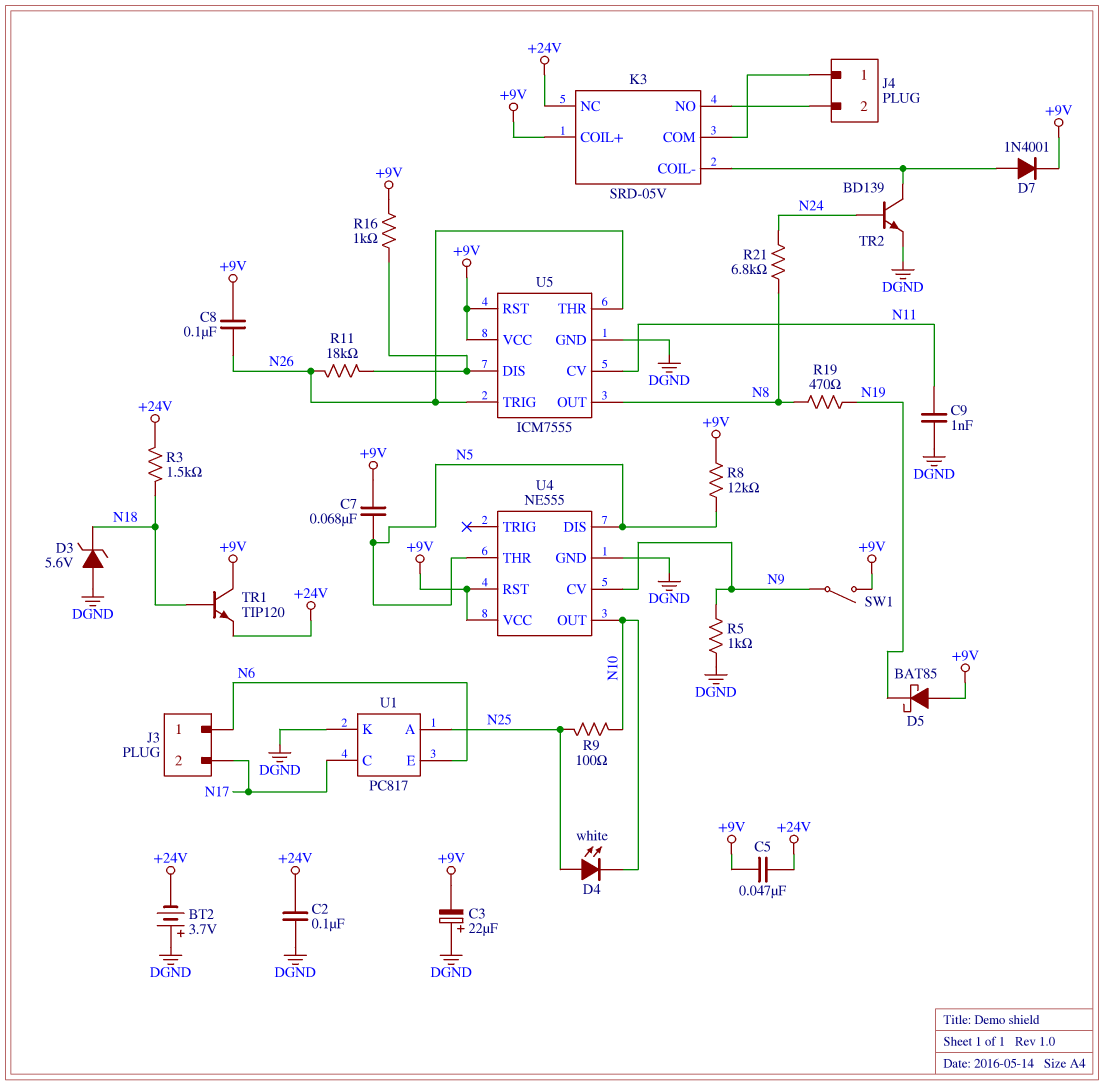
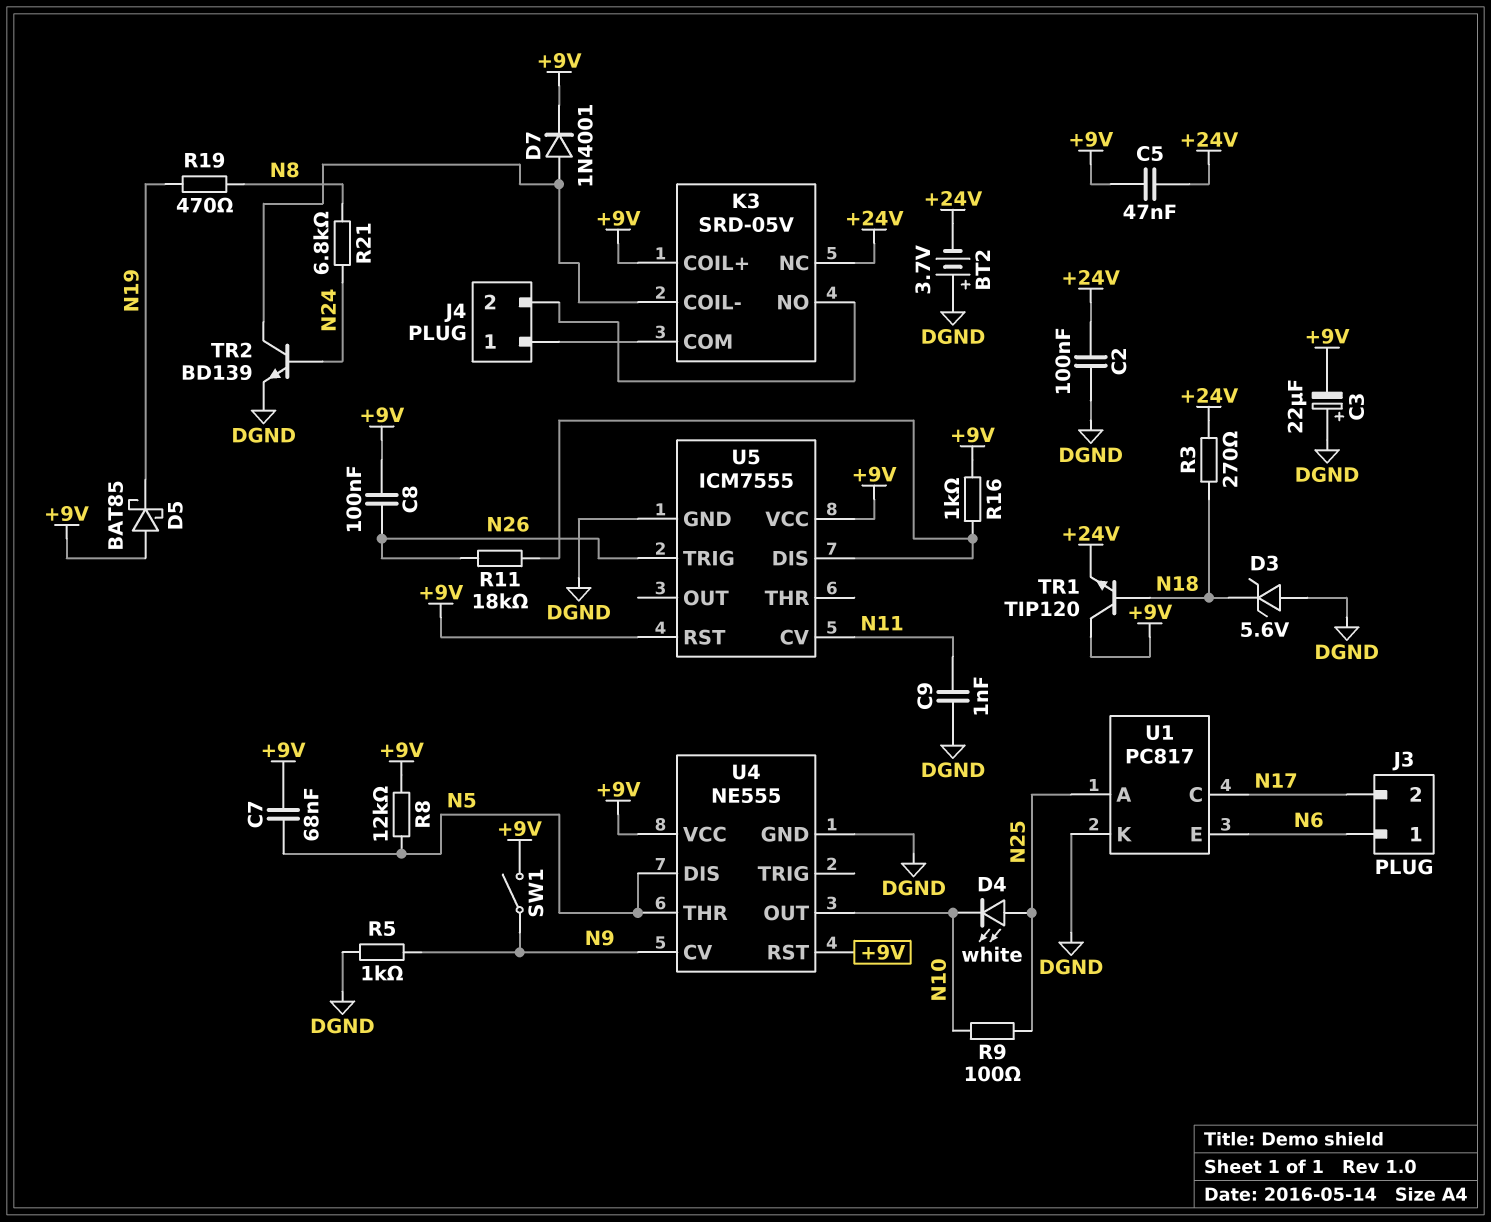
R3: 1.5k (+24V, N18) -> 270 (+24V, N18)
U5 pin OUT: N8 -> none
U5 pin THR: N26 -> none

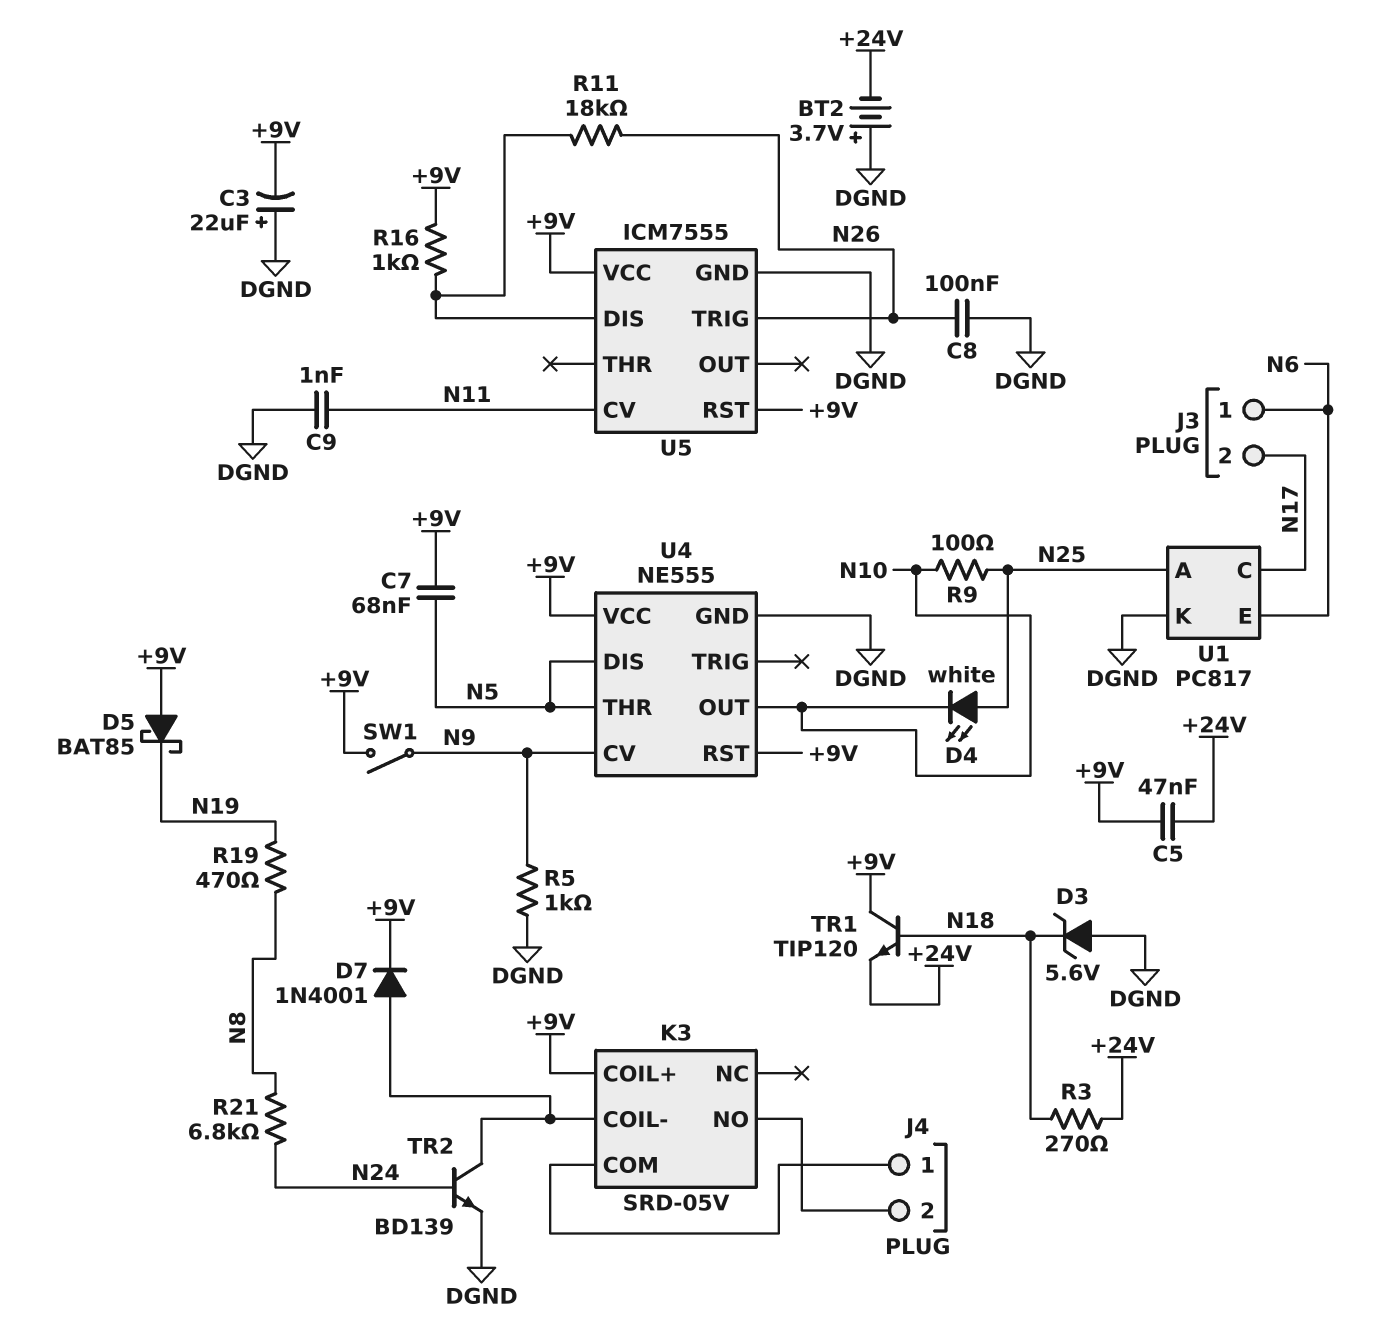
C2: 100nF (+24V, DGND) -> none
C8: 100nF (+9V, N26) -> 100nF (DGND, N26)
K3 pin NC: +24V -> none
R8: 12k (+9V, N5) -> none

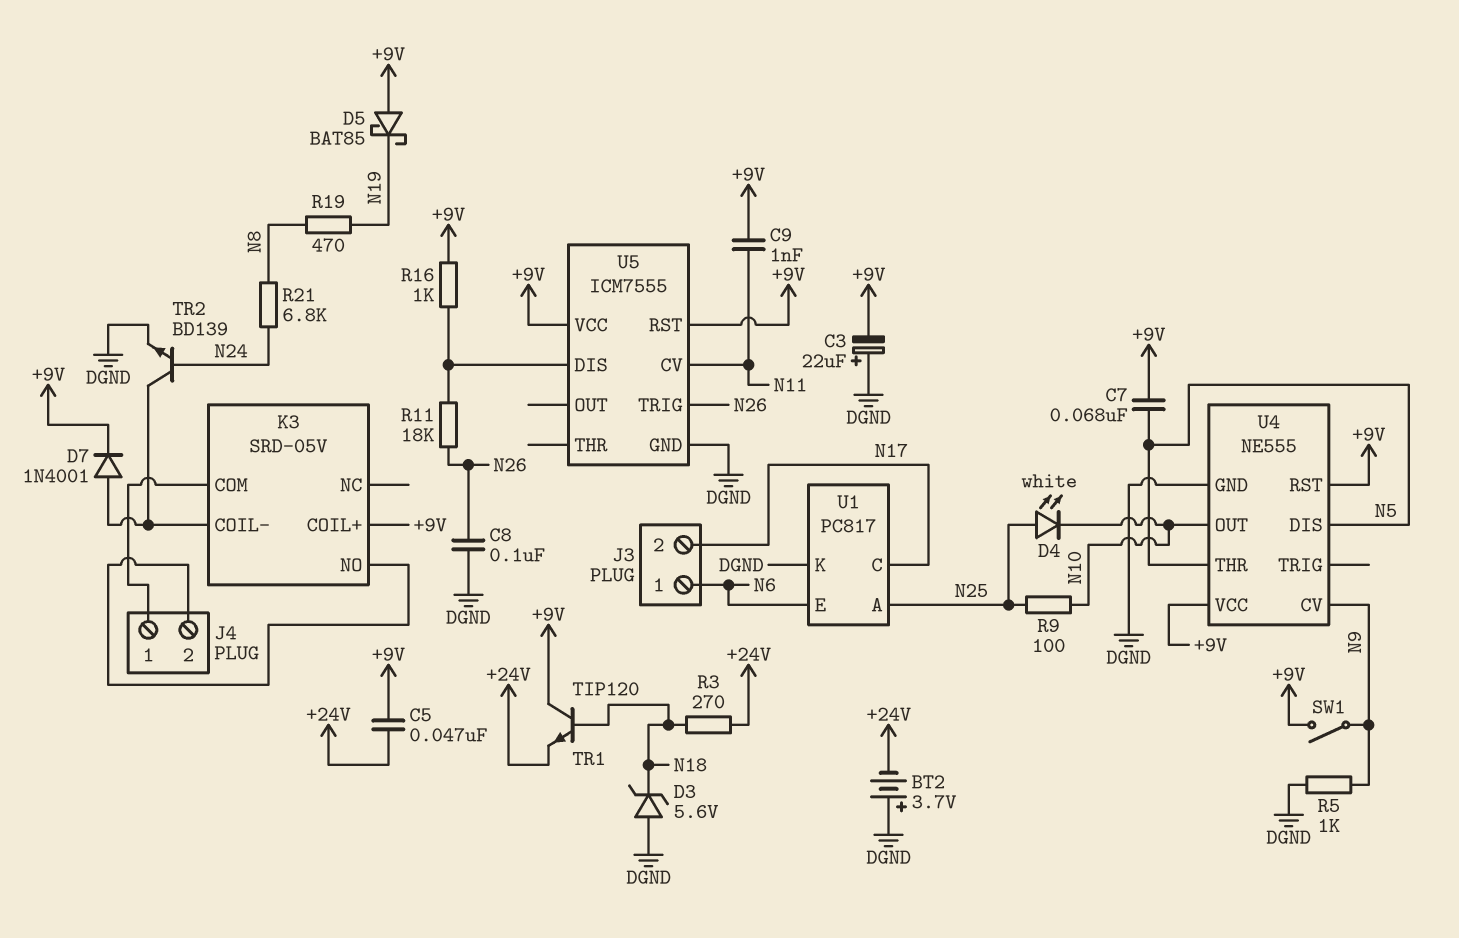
C9: 1nF (DGND, N11) -> 1nF (+9V, N11)

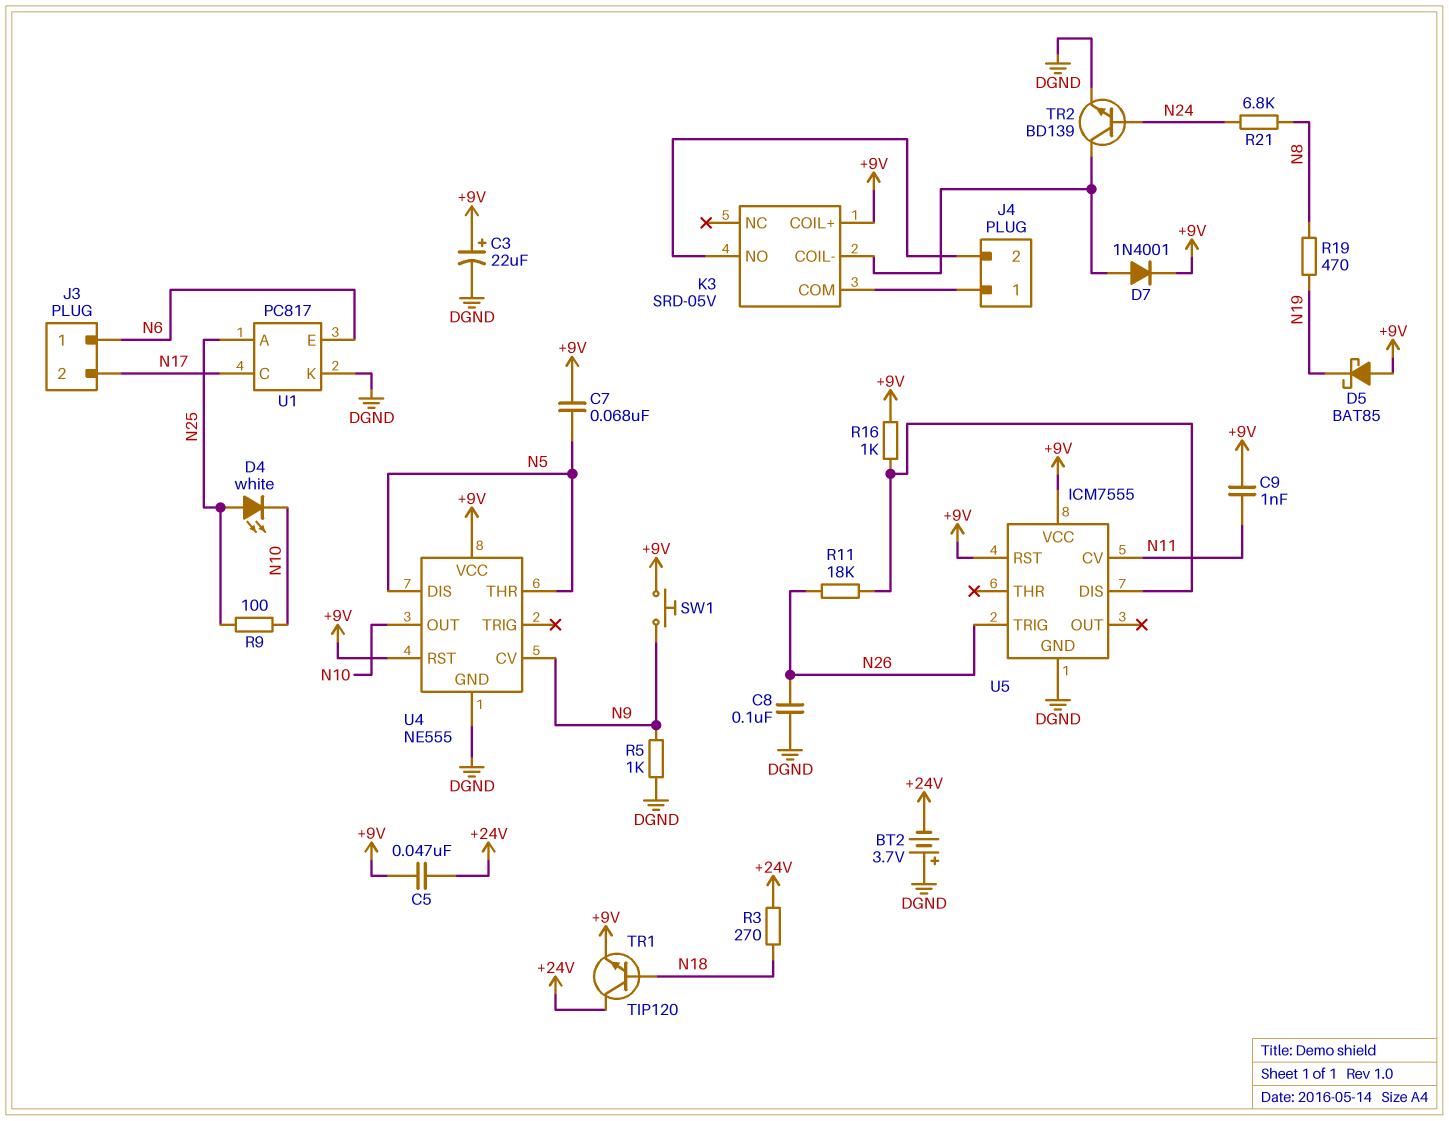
C3: 22uF (plus DGND, minus +9V) -> 22uF (plus +9V, minus DGND)
D3: zener 5.6V (A DGND, K N18) -> none
SW1: switch (+9V, N9) -> button (+9V, N9)
TR1: NPN TIP120 (B N18, C +9V, E +24V) -> NPN TIP120 (B N18, C +24V, E +9V)

